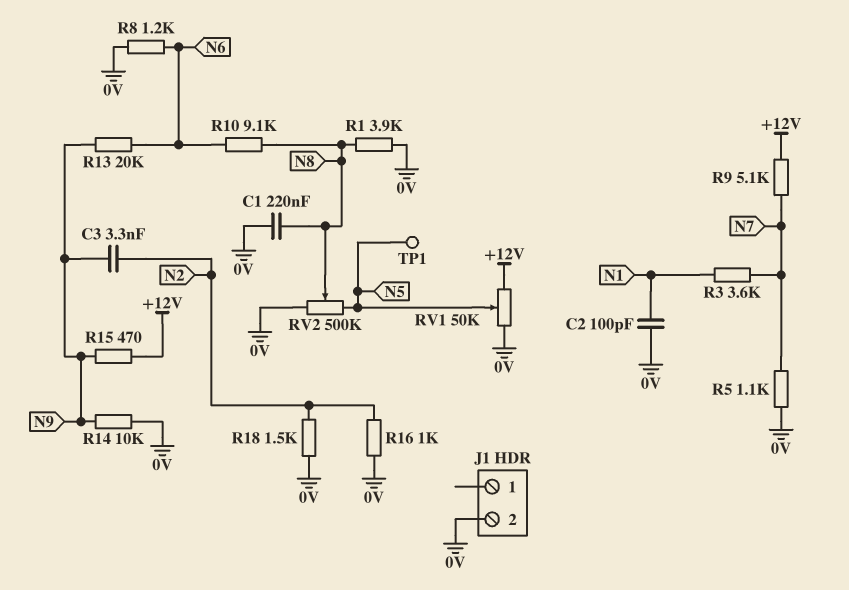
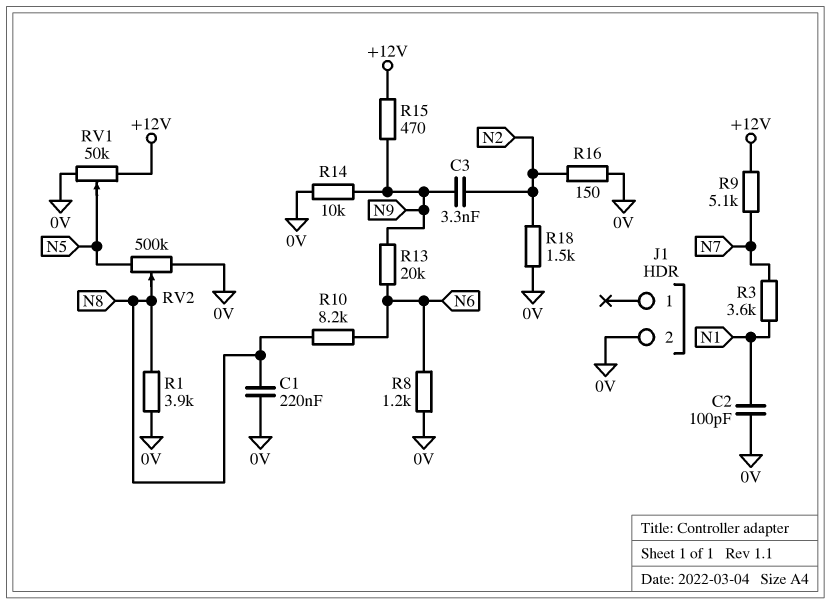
R5: 1.1k (0V, N7) -> none
R10: 9.1k (N6, N8) -> 8.2k (N6, N8)
R16: 1k (0V, N2) -> 150 (0V, N2)
TP1: test point (N5) -> none

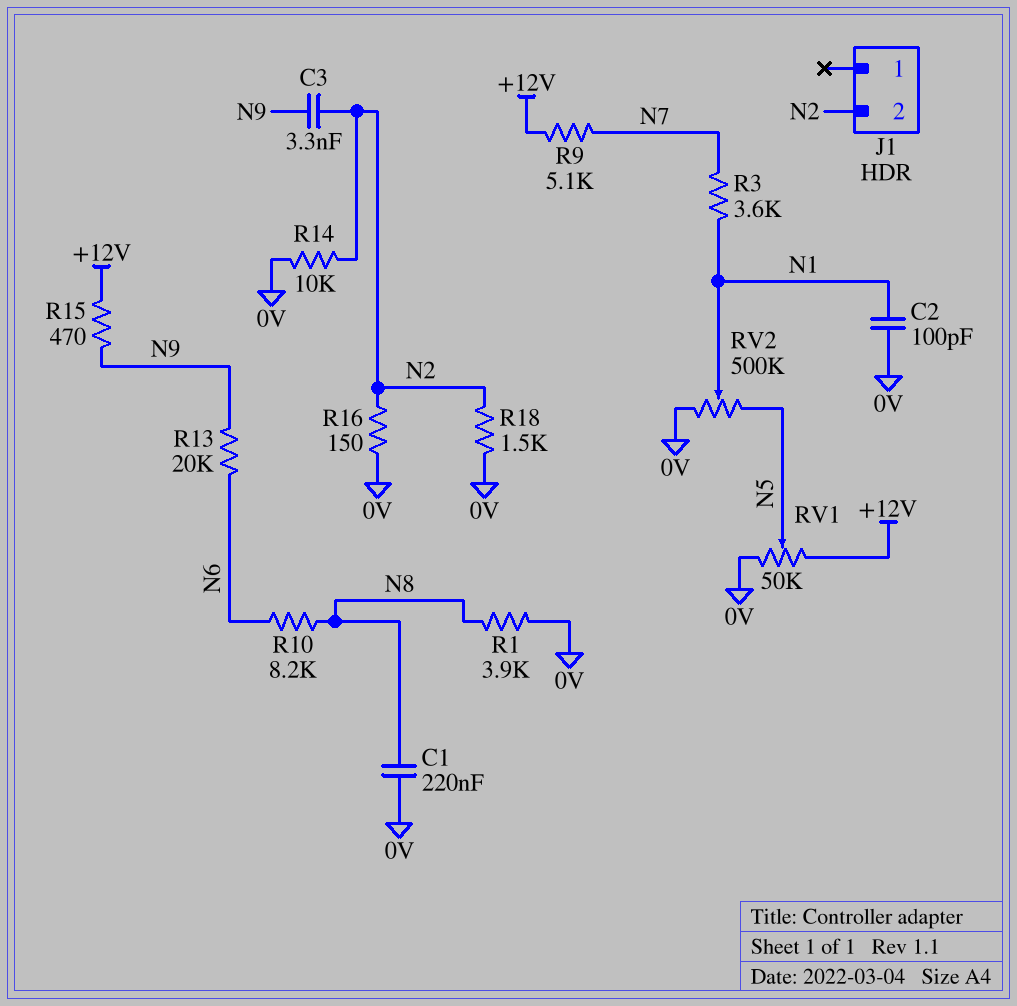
J1 pin 2: 0V -> N2
R8: 1.2k (0V, N6) -> none
R14: 10k (0V, N9) -> 10k (0V, N2)
RV2: 500k (0V, N5, wiper N8) -> 500k (0V, N5, wiper N1)

